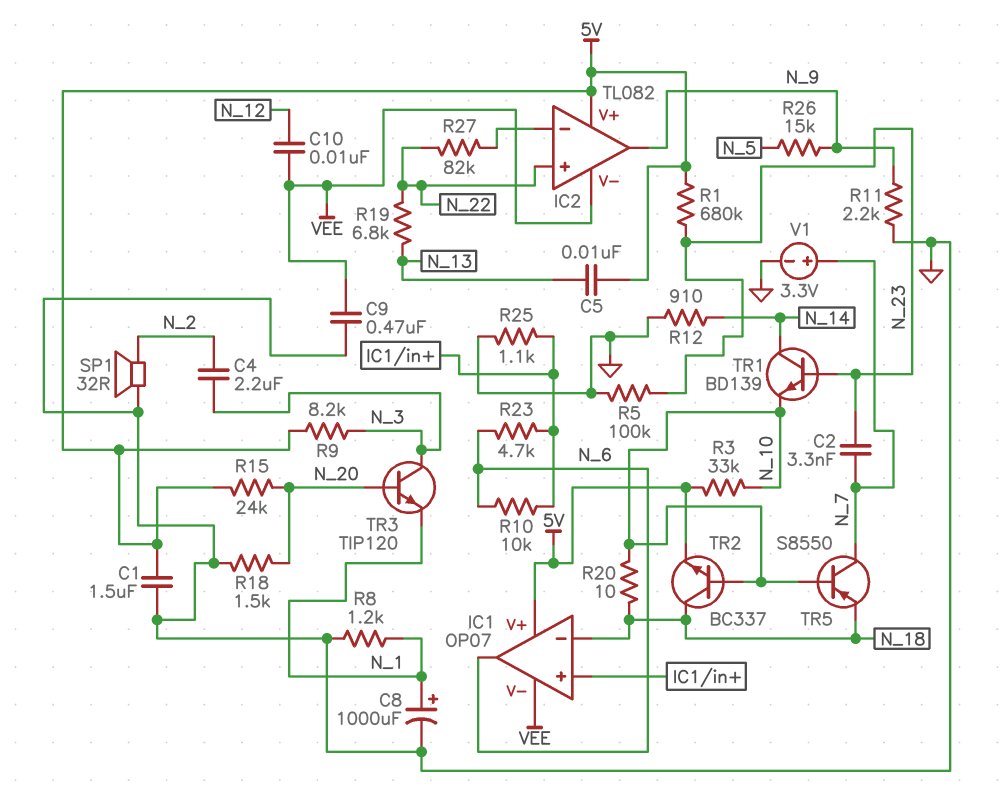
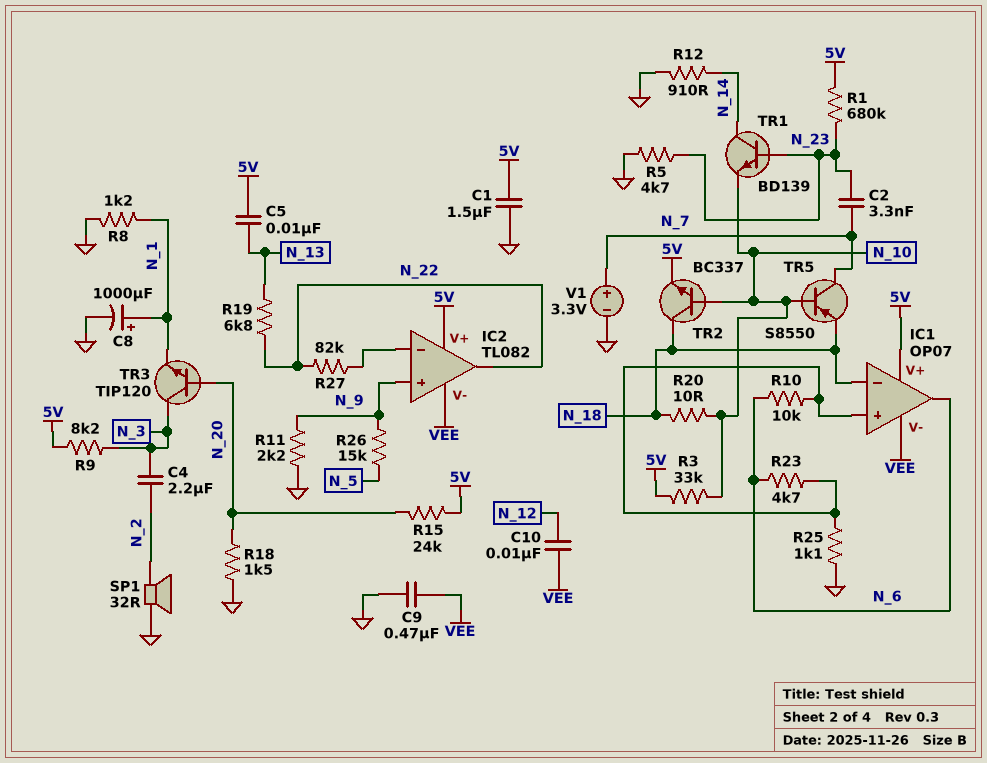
IC2 pin in+: N_22 -> N_9
IC2 pin out: N_9 -> N_22
R5: 100k (GND, N_23) -> 4.7k (GND, N_23)

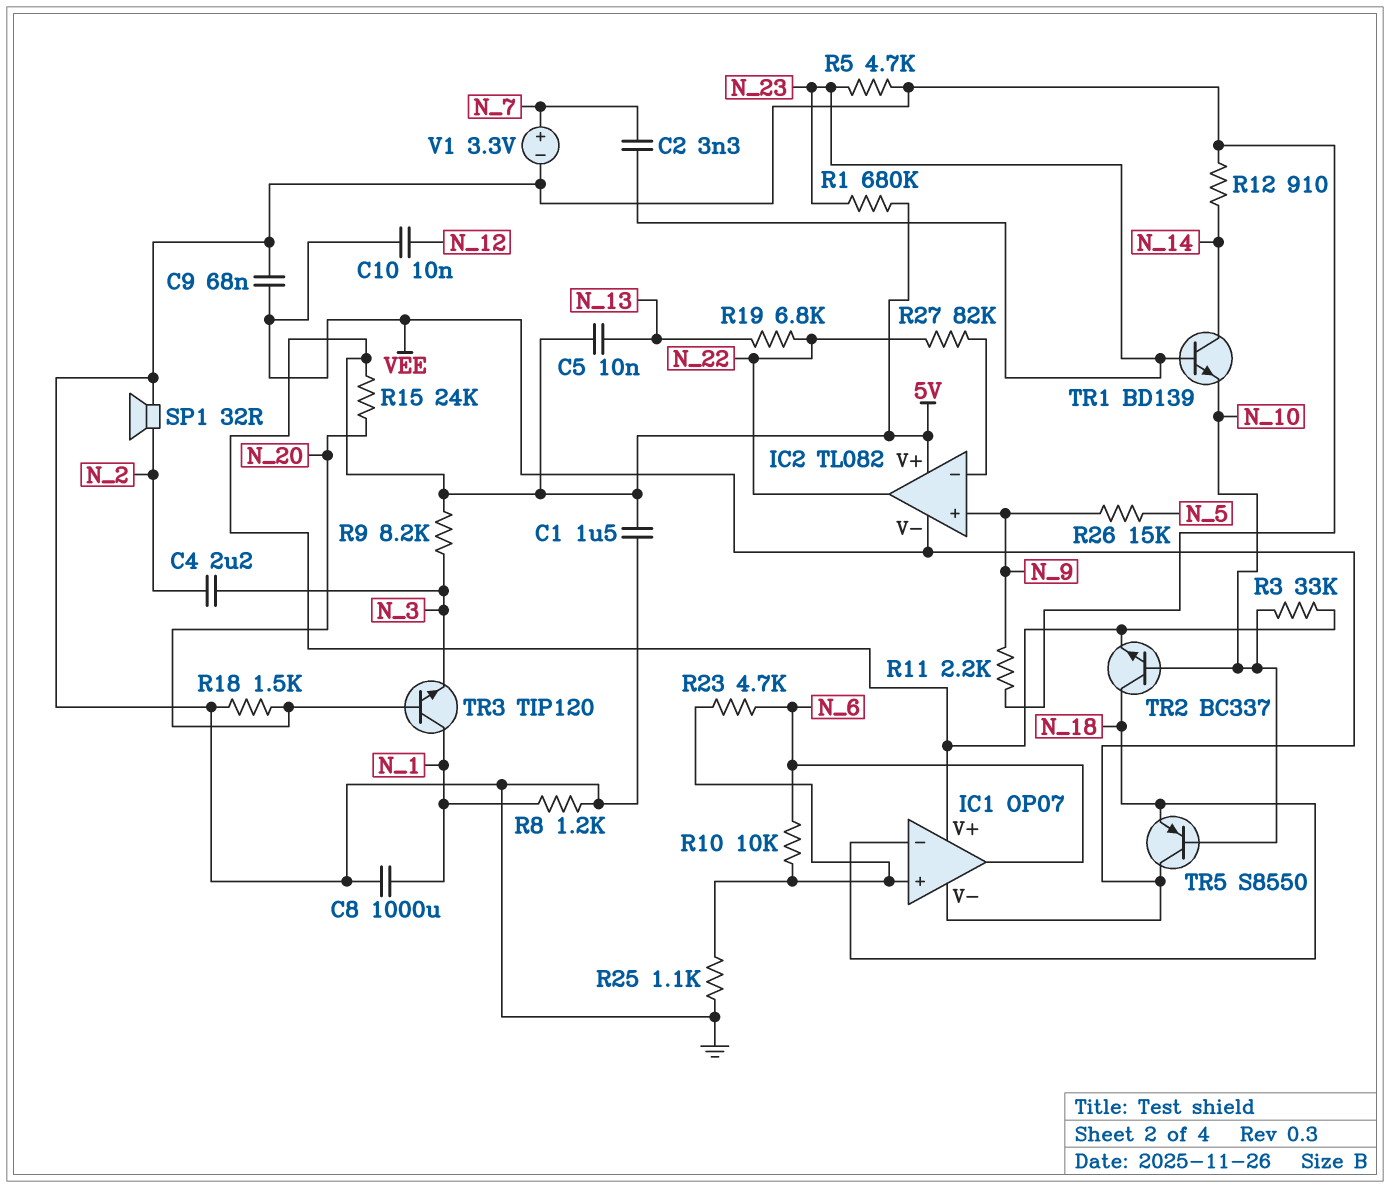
C8: 1000uF (plus N_1, minus GND) -> 1000uF (GND, N_1)
C9: 470nF (GND, VEE) -> 68nF (GND, VEE)
R20: 10 (N_10, N_18) -> none
TR3: NPN TIP120 (B N_20, C N_3, E N_1) -> NPN TIP120 (B N_20, C N_1, E N_3)
TR5: PNP S8550 (B N_10, C N_7, E N_18) -> PNP S8550 (B N_10, C VEE, E N_18)

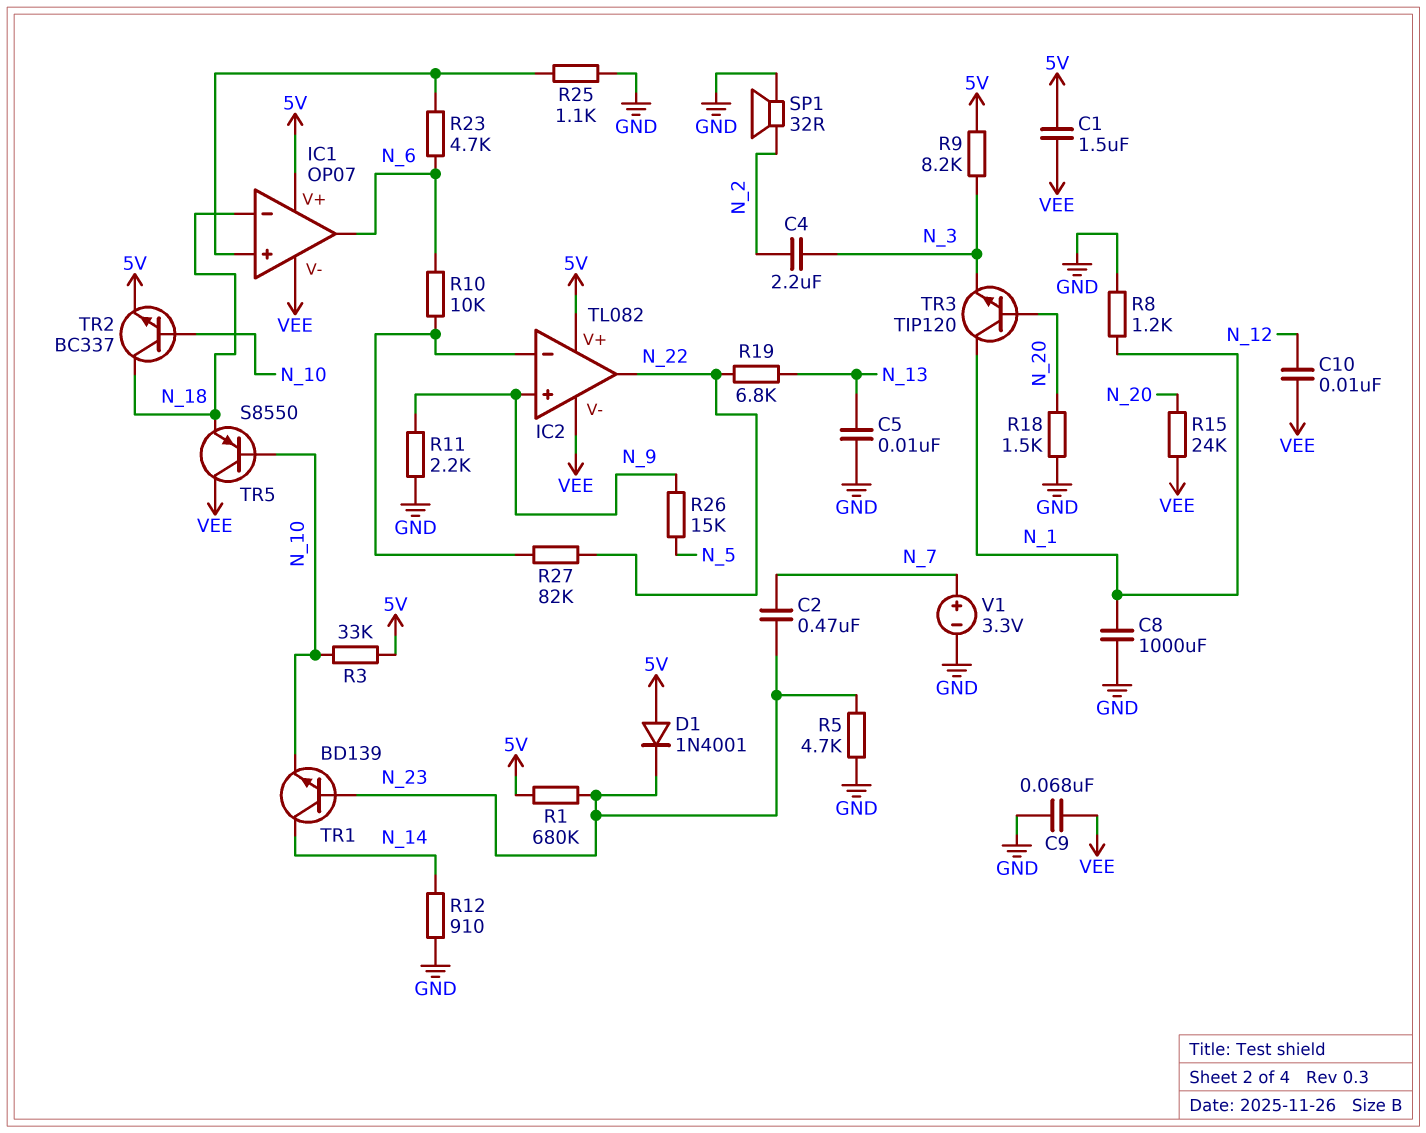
C1: 1.5uF (5V, GND) -> 1.5uF (5V, VEE)
C2: 3.3nF (N_7, N_23) -> 470nF (N_7, N_23)
C5: 10nF (5V, N_13) -> 10nF (GND, N_13)
D1: none -> diode 1N4001 (A 5V, K N_23)
R10: 10k (IC1/in+, N_6) -> 10k (IC2/in-, N_6)
R15: 24k (5V, N_20) -> 24k (N_20, VEE)

